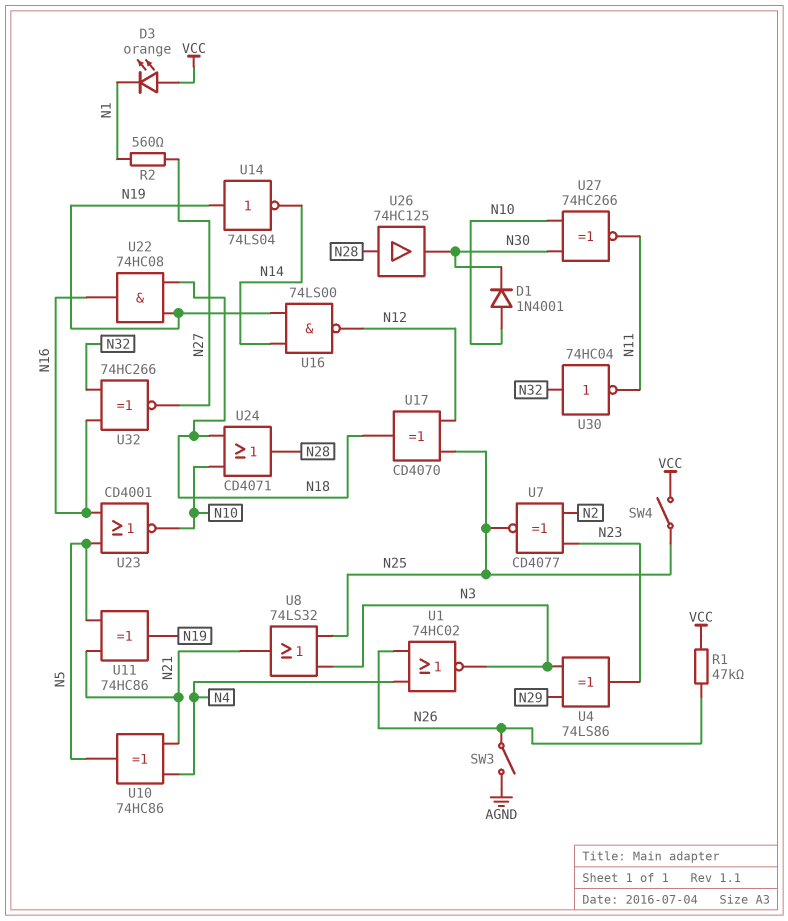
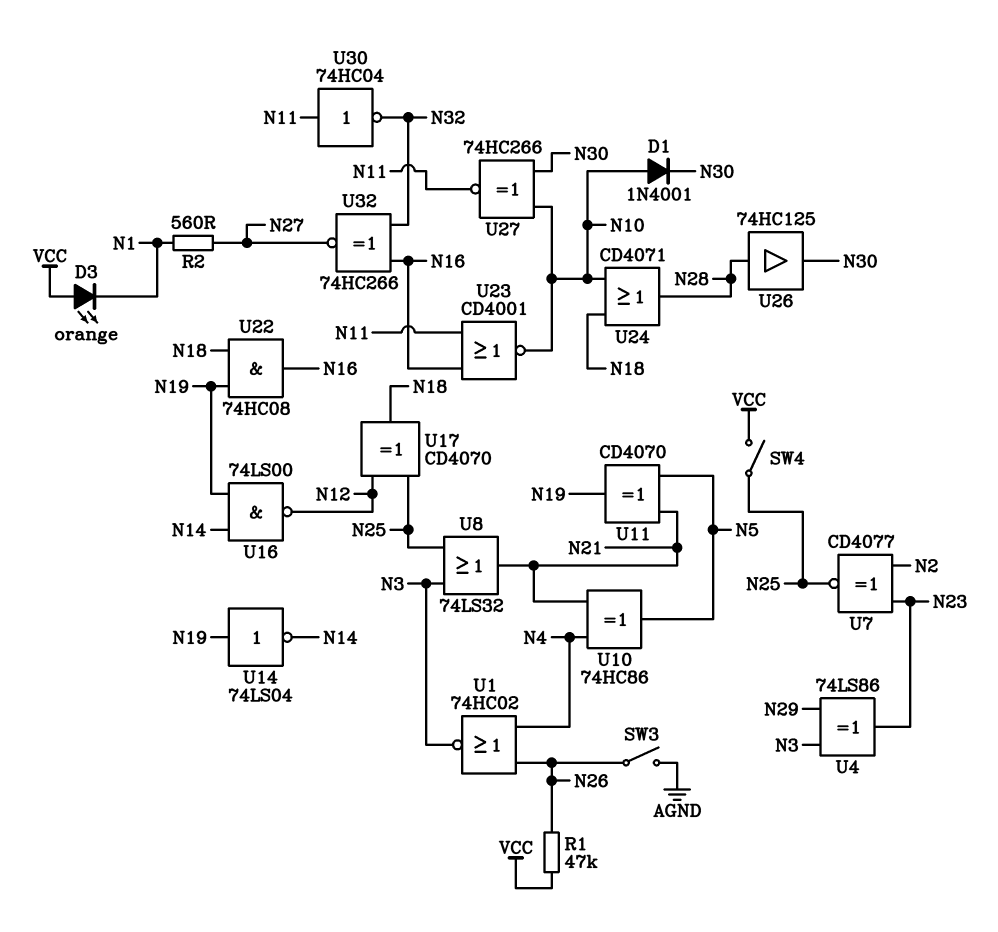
U11: XOR 74HC86 (in N5, in N21, out N19) -> XOR CD4070 (in N5, in N21, out N19)
U23: NOR CD4001 (in N5, in N16, out N10) -> NOR CD4001 (in N11, in N16, out N10)
U30: NOT 74HC04 (in N32, out N11) -> NOT 74HC04 (in N11, out N32)

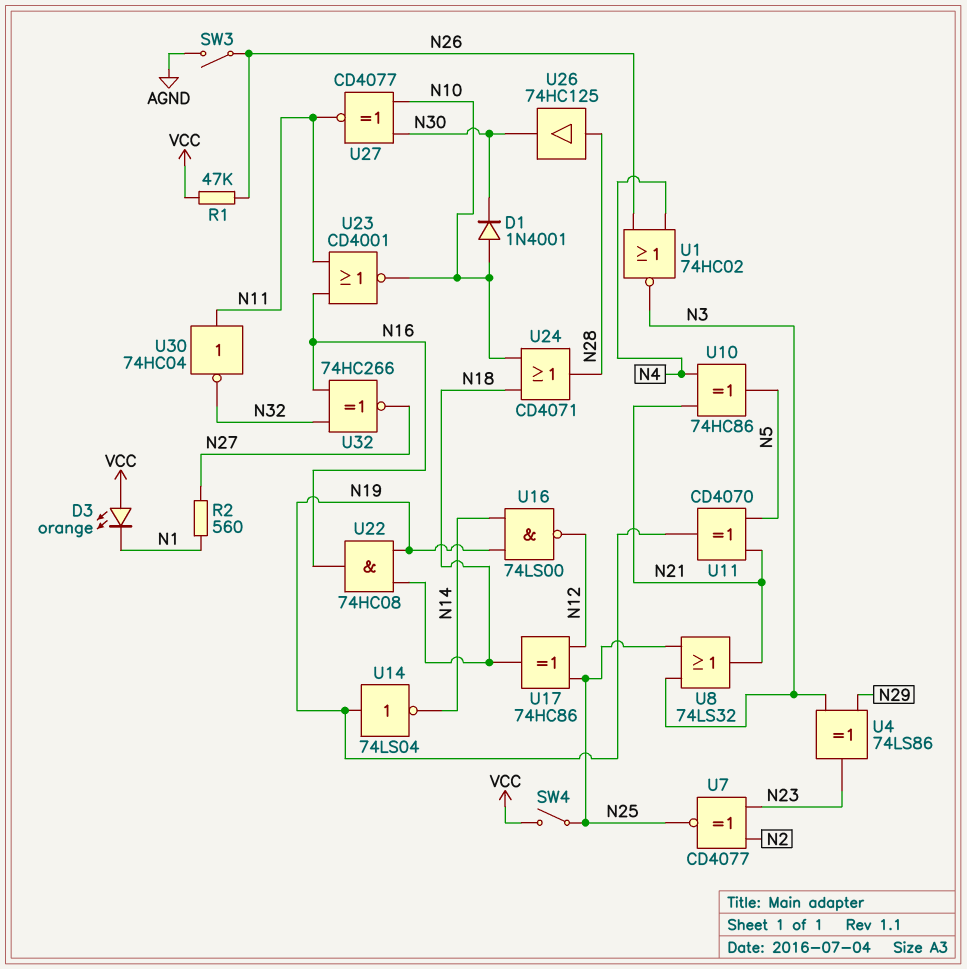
U17: XOR CD4070 (in N12, in N25, out N18) -> XOR 74HC86 (in N12, in N25, out N18)
U27: XNOR 74HC266 (in N10, in N30, out N11) -> XNOR CD4077 (in N10, in N30, out N11)

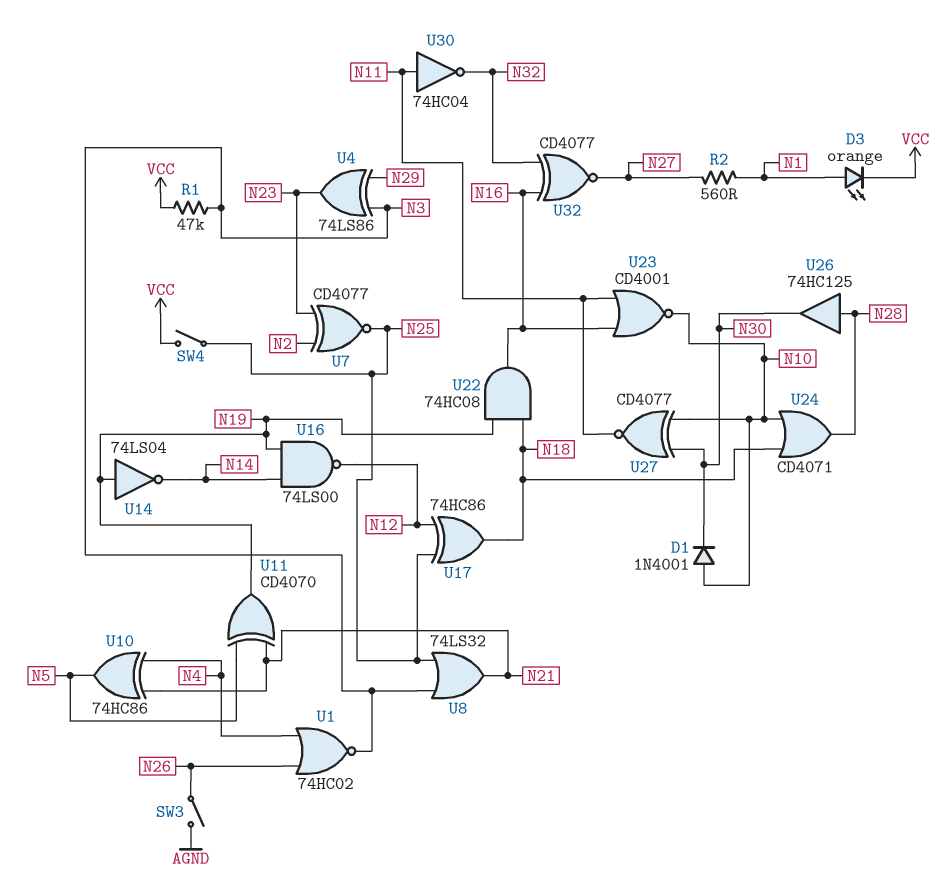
D3: LED orange (A VCC, K N1) -> LED orange (A N1, K VCC)
R1: 47k (N26, VCC) -> 47k (N3, VCC)
U32: XNOR 74HC266 (in N16, in N32, out N27) -> XNOR CD4077 (in N16, in N32, out N27)

